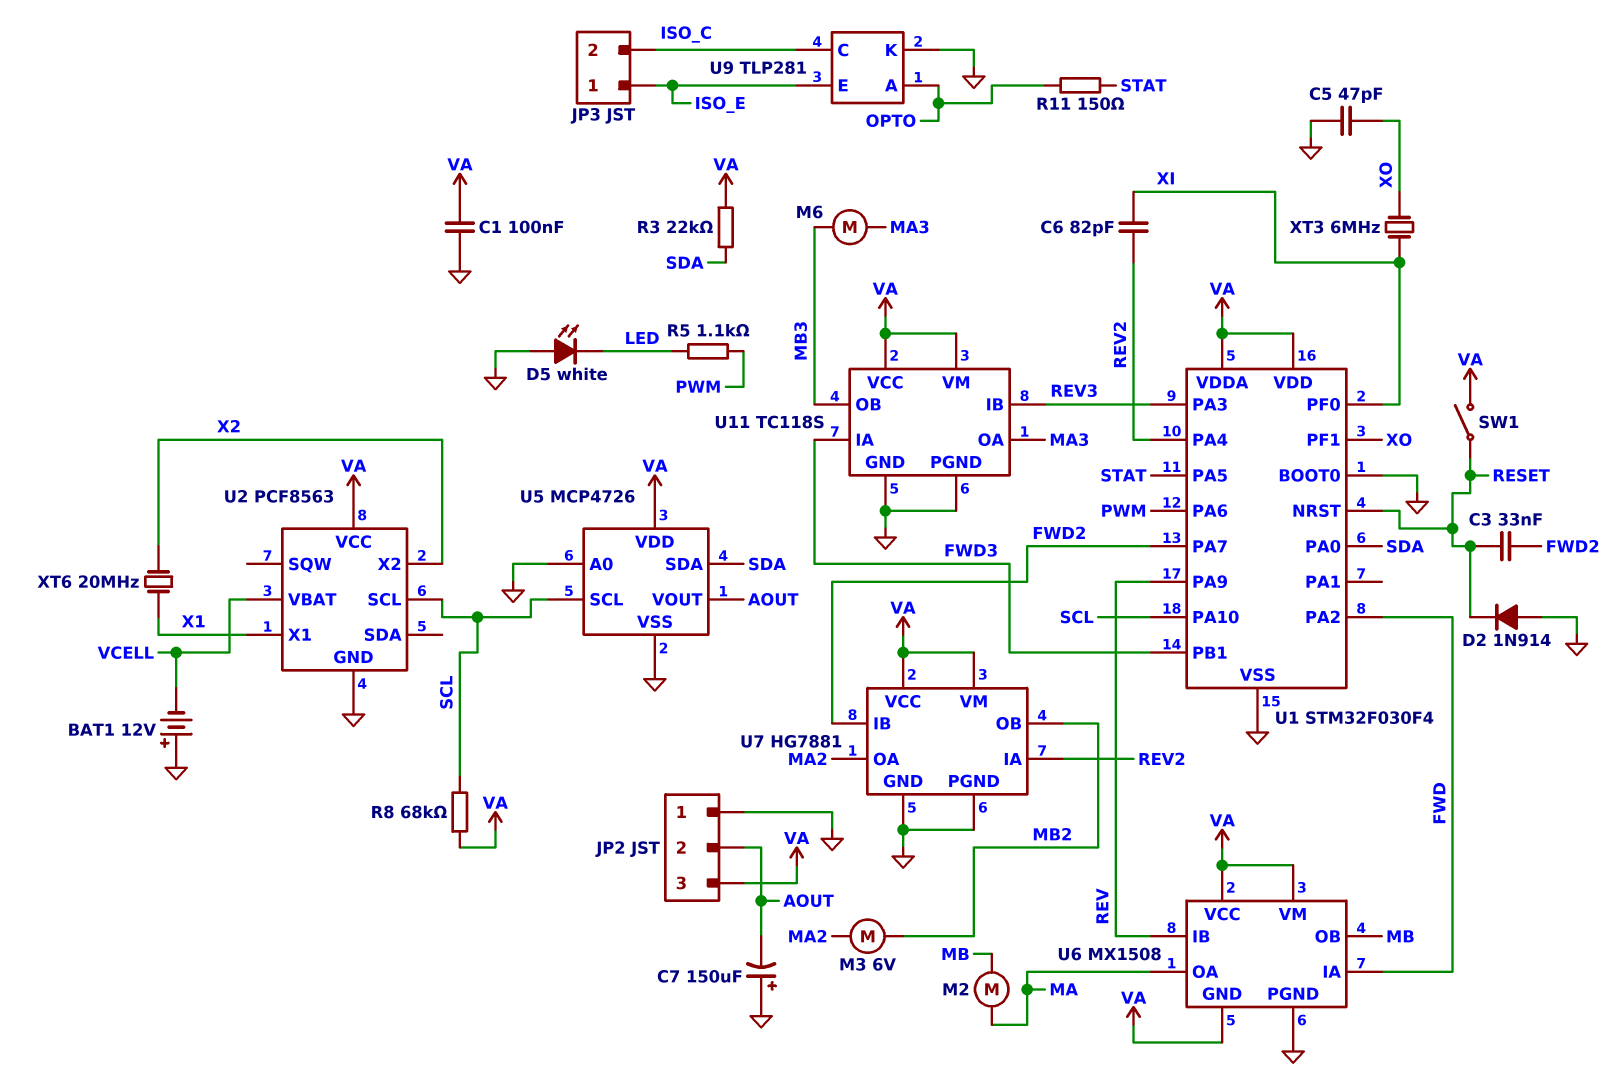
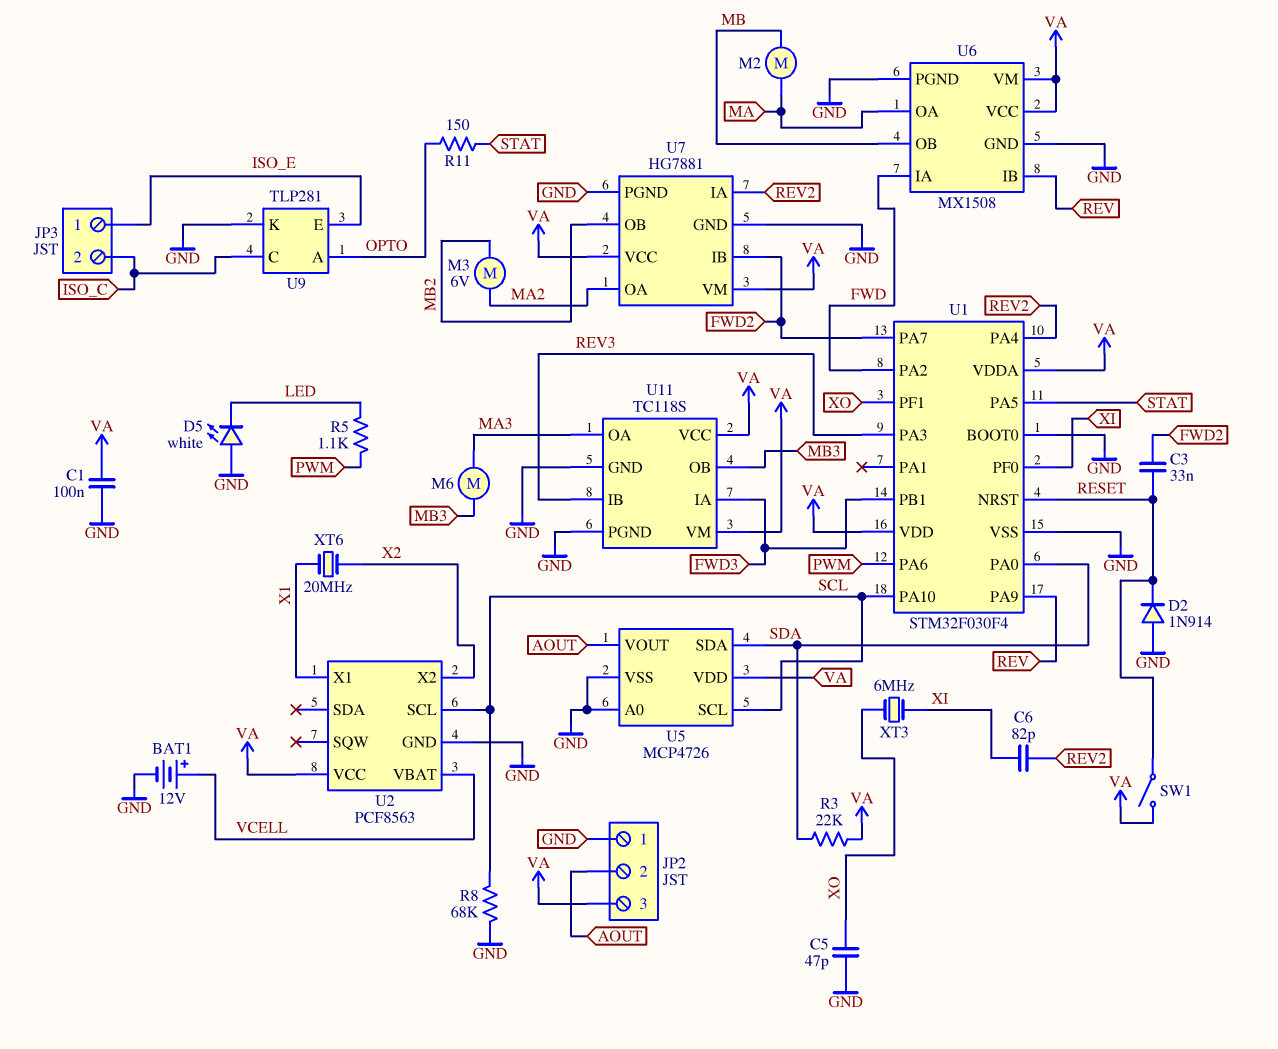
BAT1: 12V (plus GND, minus VCELL) -> 12V (plus VCELL, minus GND)
C7: 150uF (plus GND, minus AOUT) -> none
R8: 68k (SCL, VA) -> 68k (GND, SCL)
U6 pin GND: VA -> GND

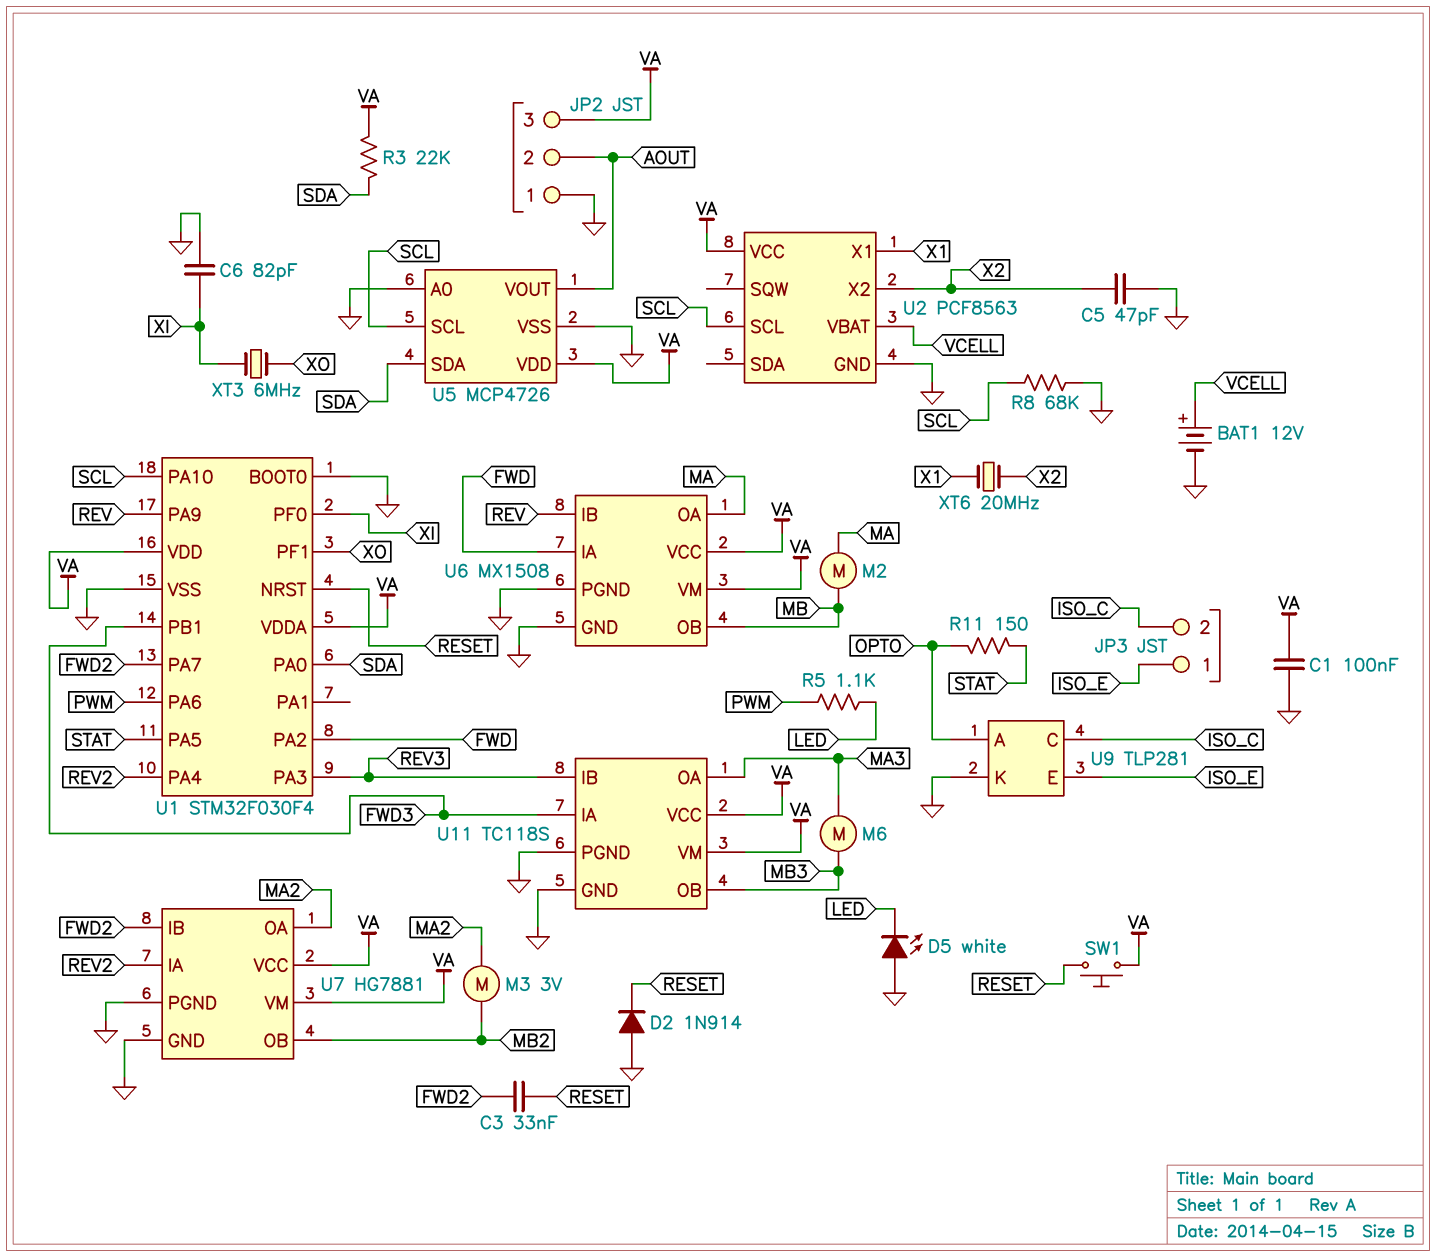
C5: 47pF (GND, XO) -> 47pF (GND, X2)
C6: 82pF (REV2, XI) -> 82pF (GND, XI)
M3: motor 6V (MA2, MB2) -> motor 3V (MA2, MB2)
SW1: switch (RESET, VA) -> button (RESET, VA)

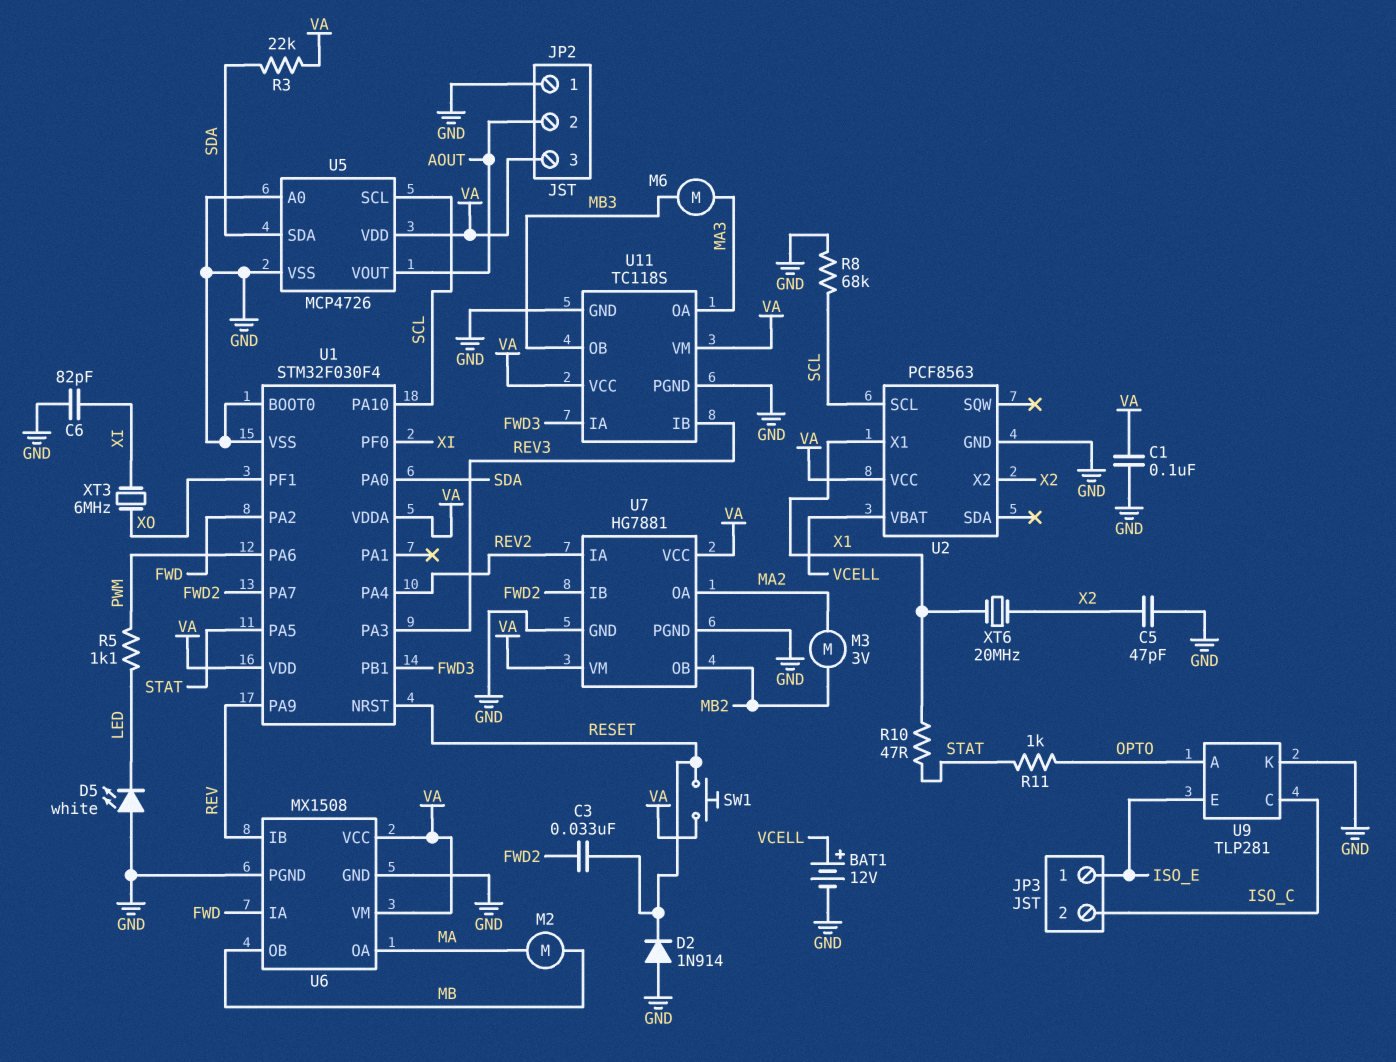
R10: none -> 47 (STAT, X1)
R11: 150 (OPTO, STAT) -> 1k (OPTO, STAT)

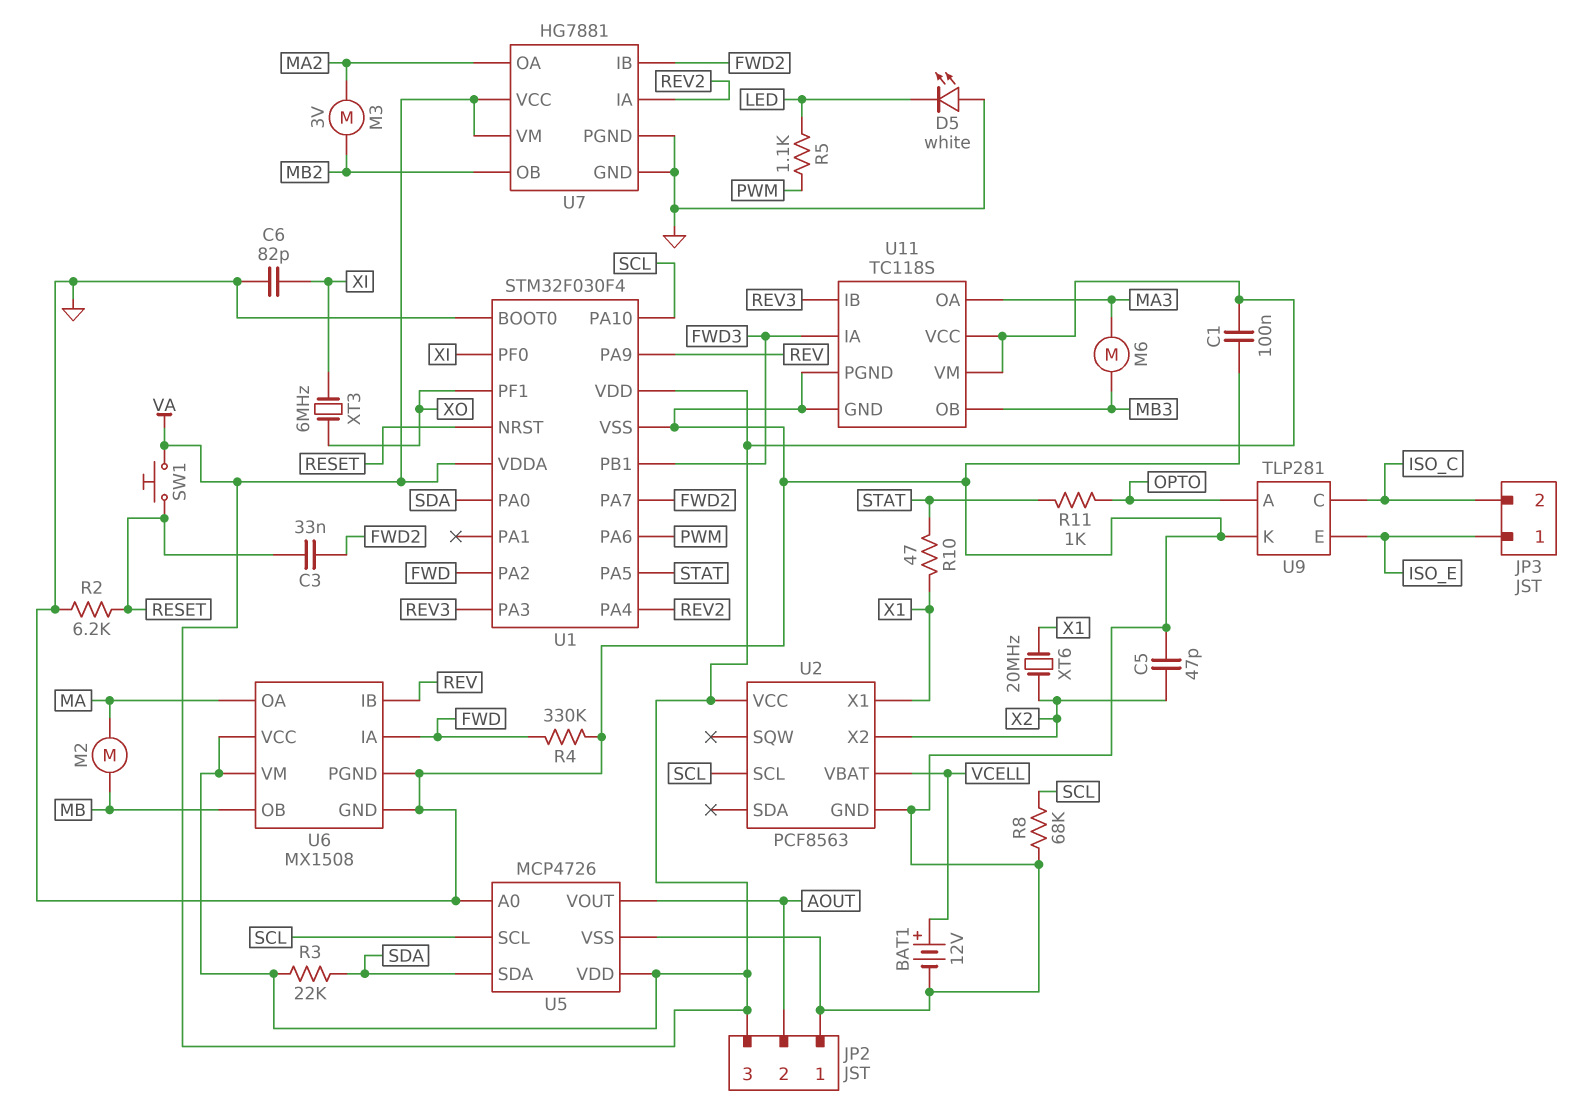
D2: diode 1N914 (A GND, K RESET) -> none
R2: none -> 6.2k (GND, RESET)
R4: none -> 330k (FWD, GND)

